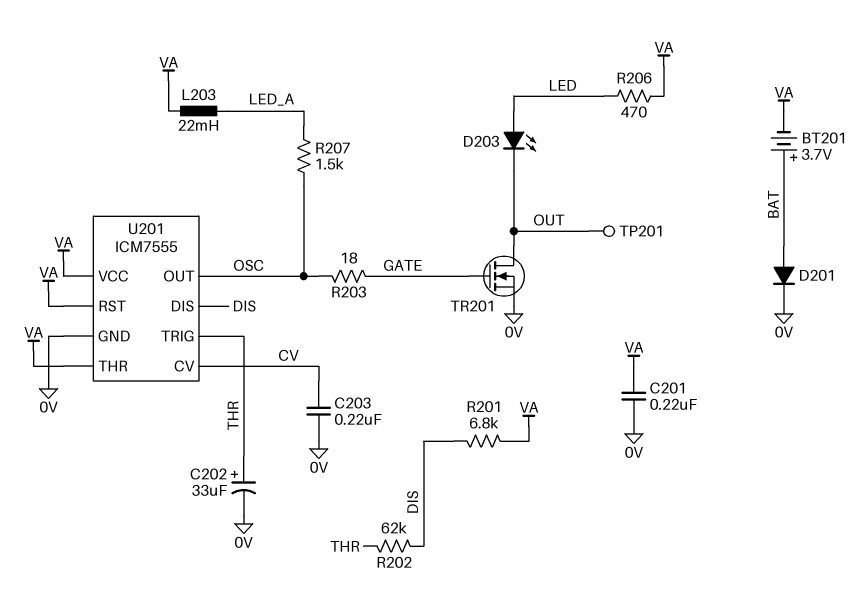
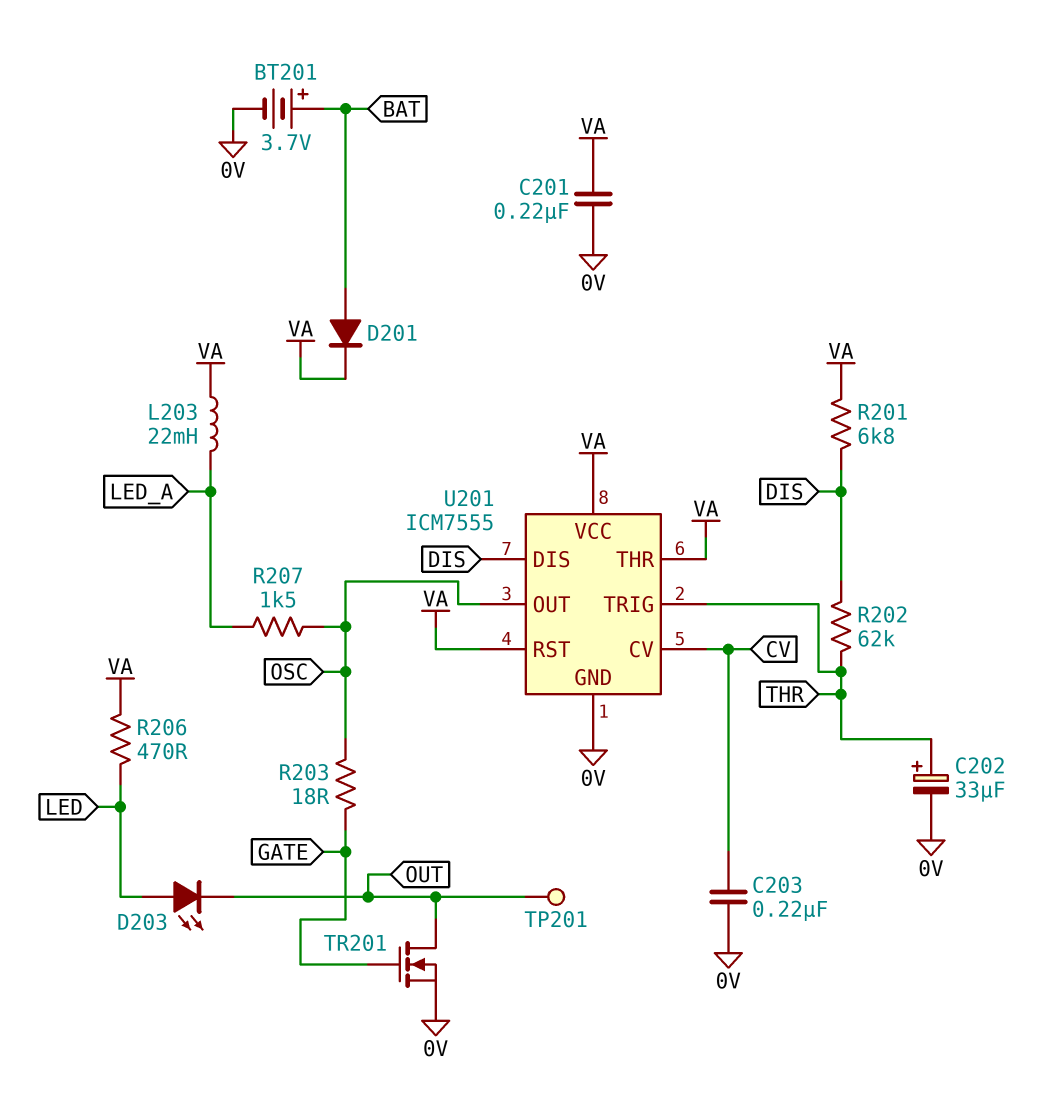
BT201: 3.7V (plus BAT, minus VA) -> 3.7V (plus BAT, minus 0V)
D201: diode (A BAT, K 0V) -> diode (A BAT, K VA)

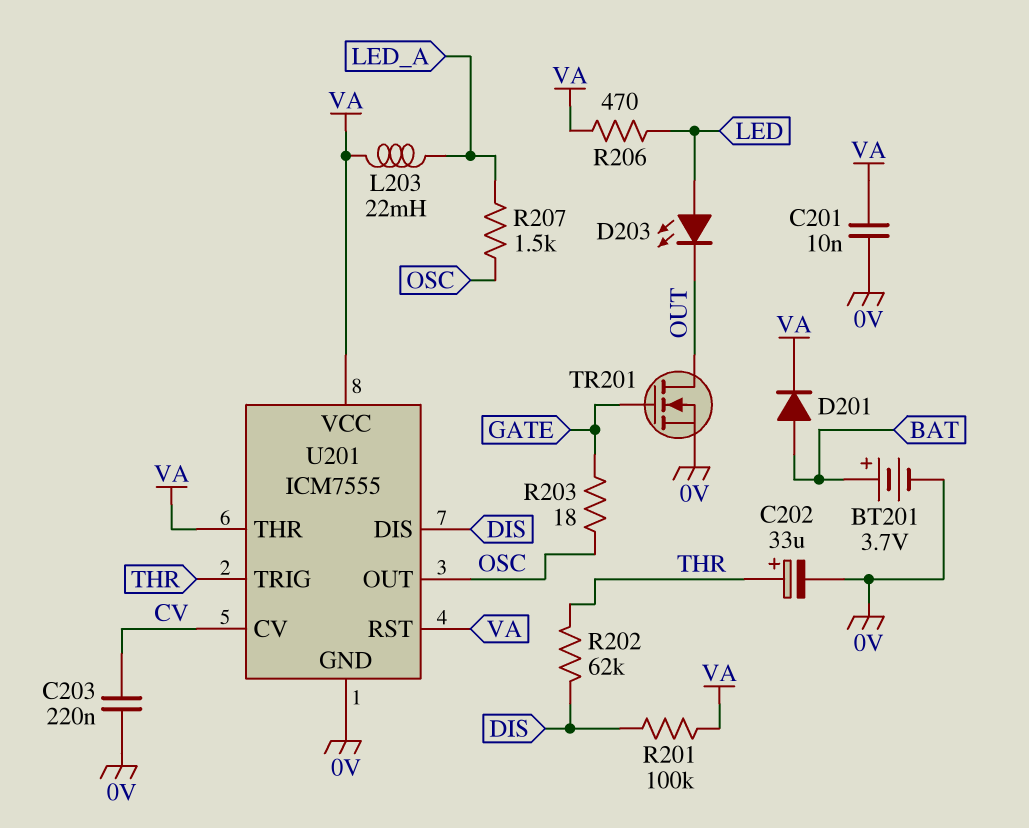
C201: 220nF (0V, VA) -> 10nF (0V, VA)
R201: 6.8k (DIS, VA) -> 100k (DIS, VA)
TP201: test point (OUT) -> none

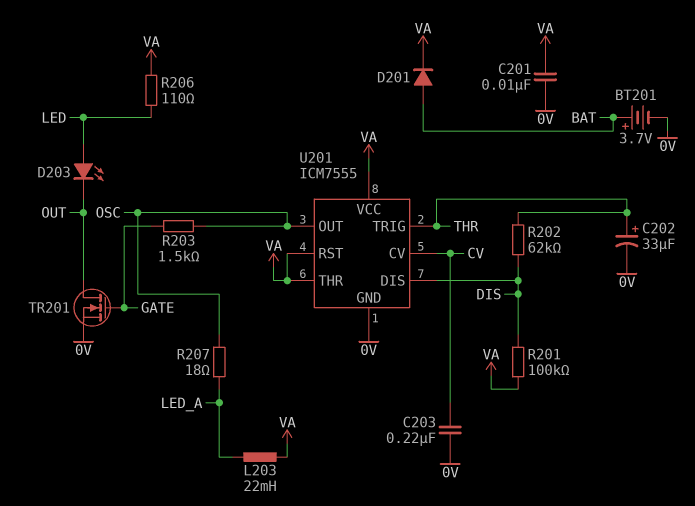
R203: 18 (GATE, OSC) -> 1.5k (GATE, OSC)
R206: 470 (LED, VA) -> 110 (LED, VA)
R207: 1.5k (LED_A, OSC) -> 18 (LED_A, OSC)

